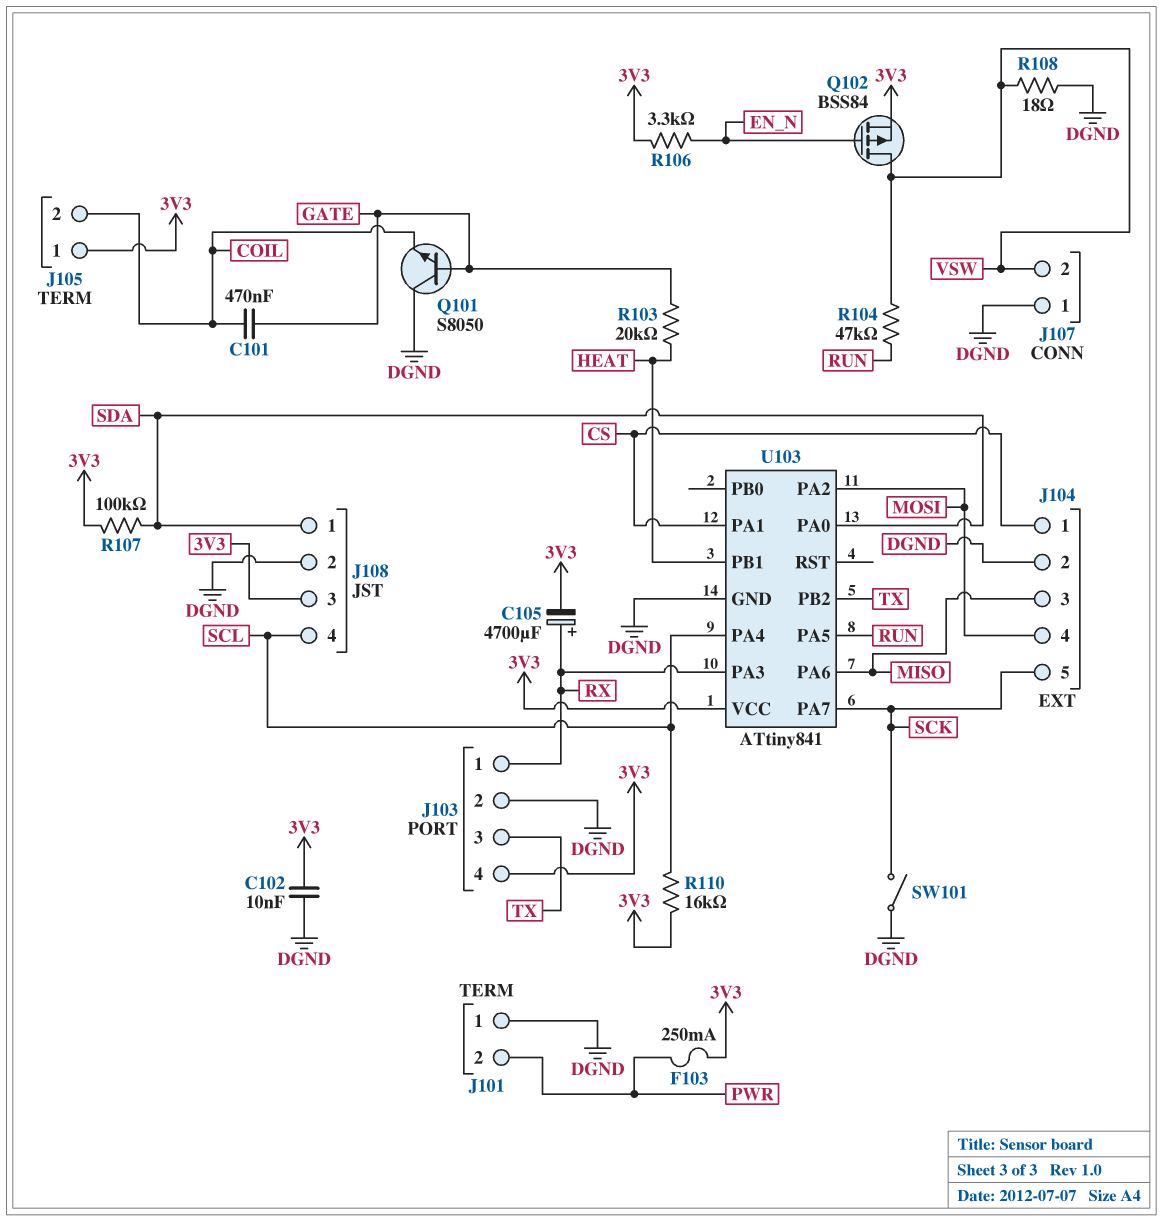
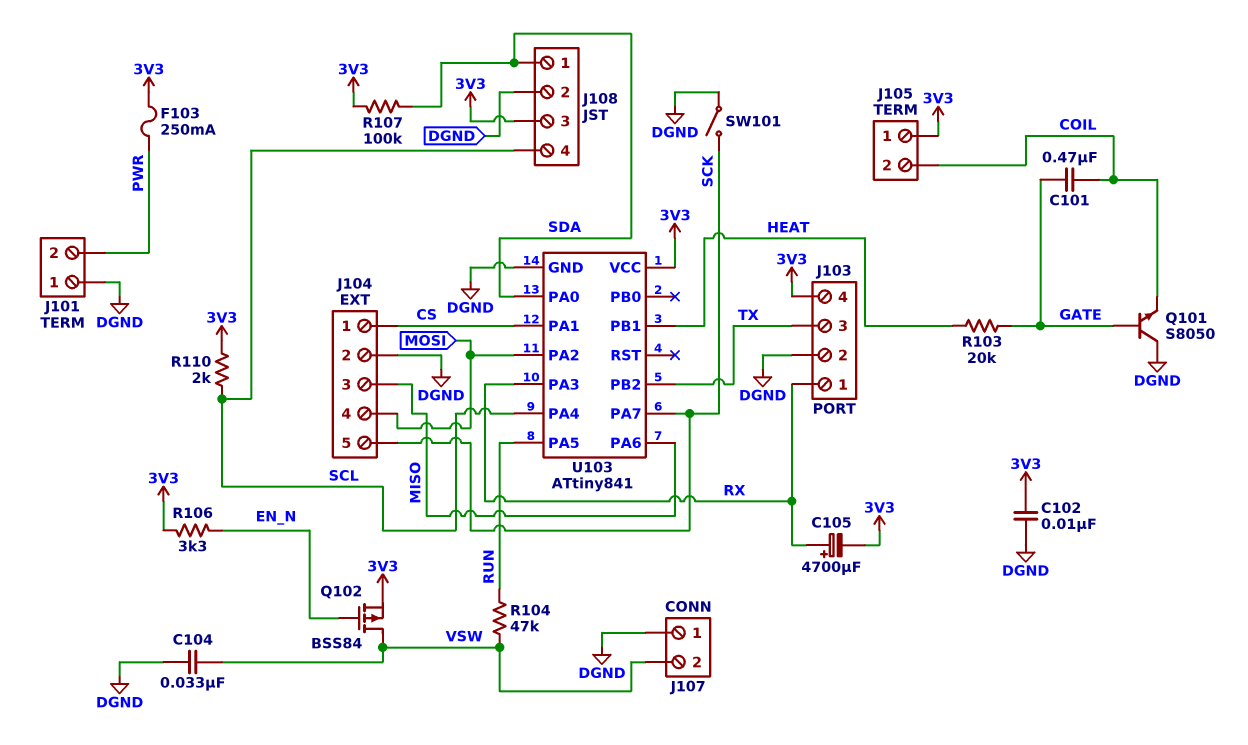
C104: none -> 33nF (DGND, VSW)
R108: 18 (DGND, VSW) -> none
R110: 16k (3V3, SCL) -> 2k (3V3, SCL)

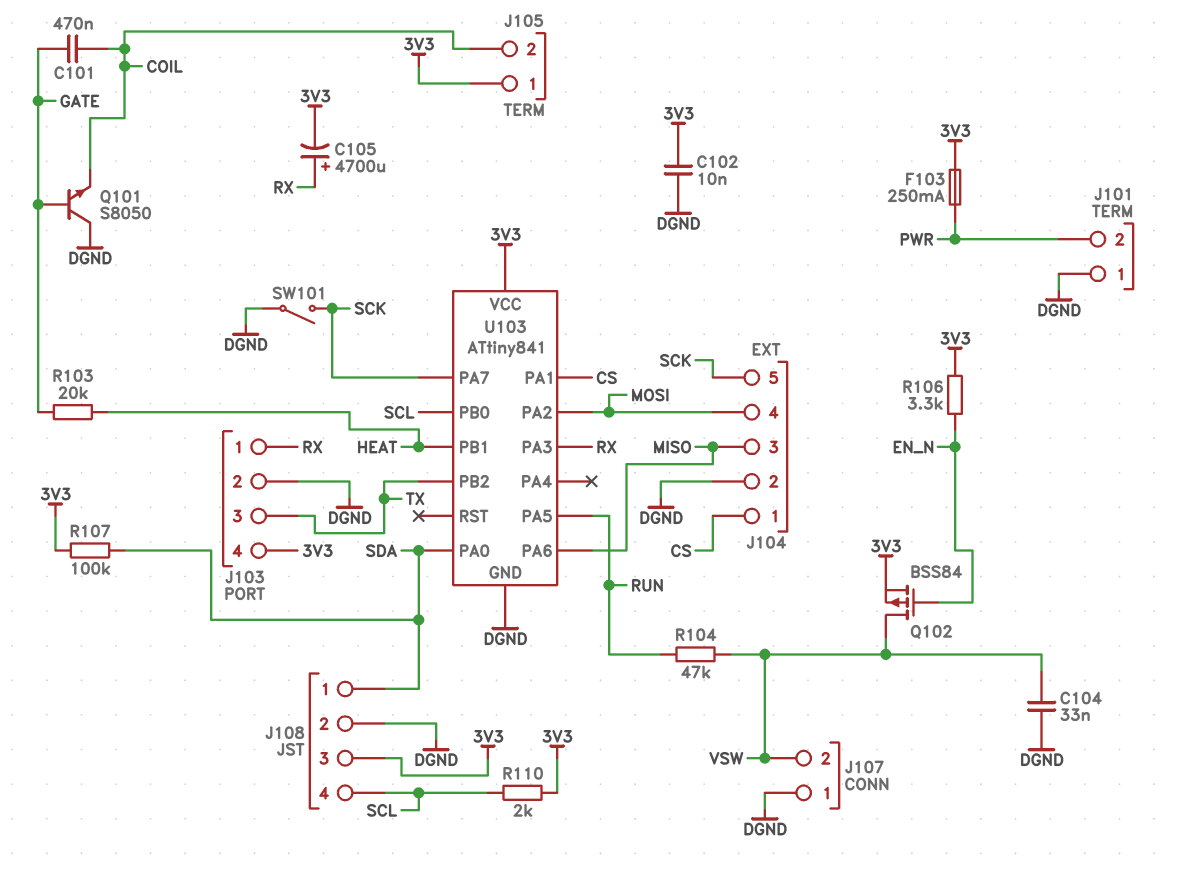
U103 pin PA4: SCL -> none
U103 pin PB0: none -> SCL

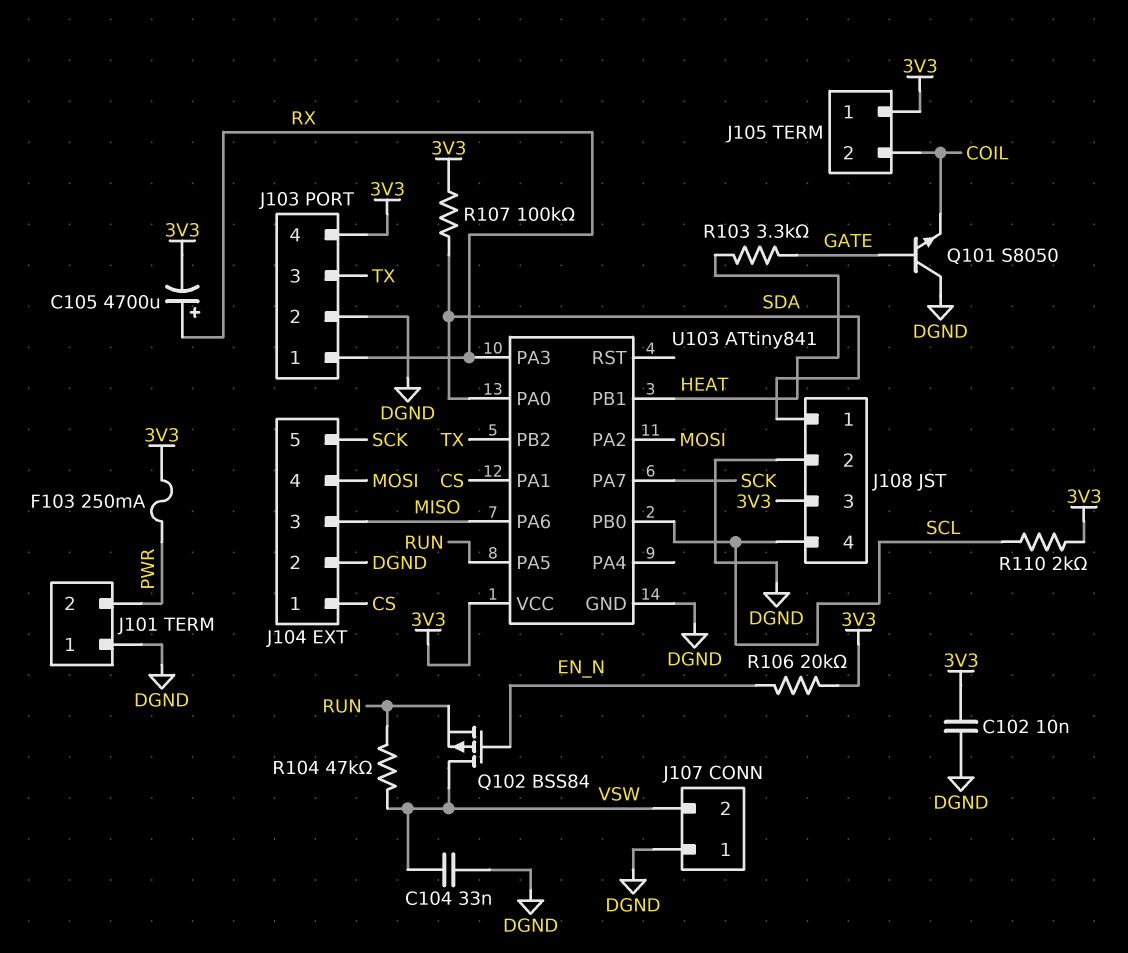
C101: 470nF (COIL, GATE) -> none
Q102: PMOS BSS84 (G EN_N, D VSW, S 3V3) -> PMOS BSS84 (G EN_N, D VSW, S RUN)
R103: 20k (GATE, HEAT) -> 3.3k (GATE, HEAT)
R106: 3.3k (3V3, EN_N) -> 20k (3V3, EN_N)
SW101: switch (DGND, SCK) -> none

